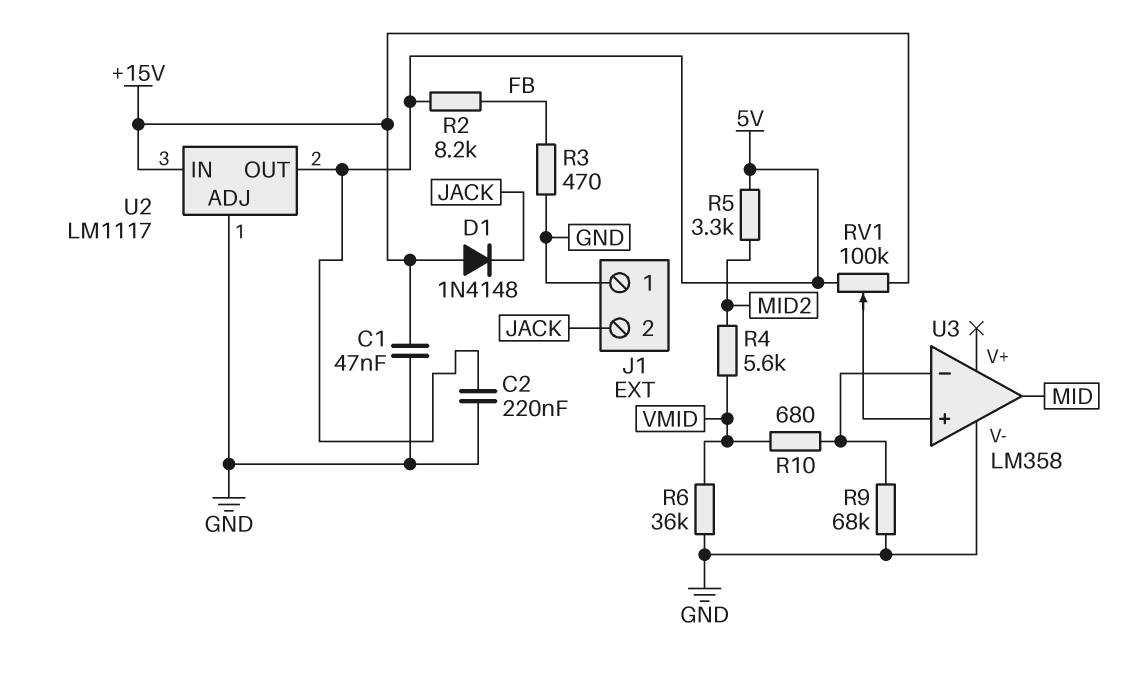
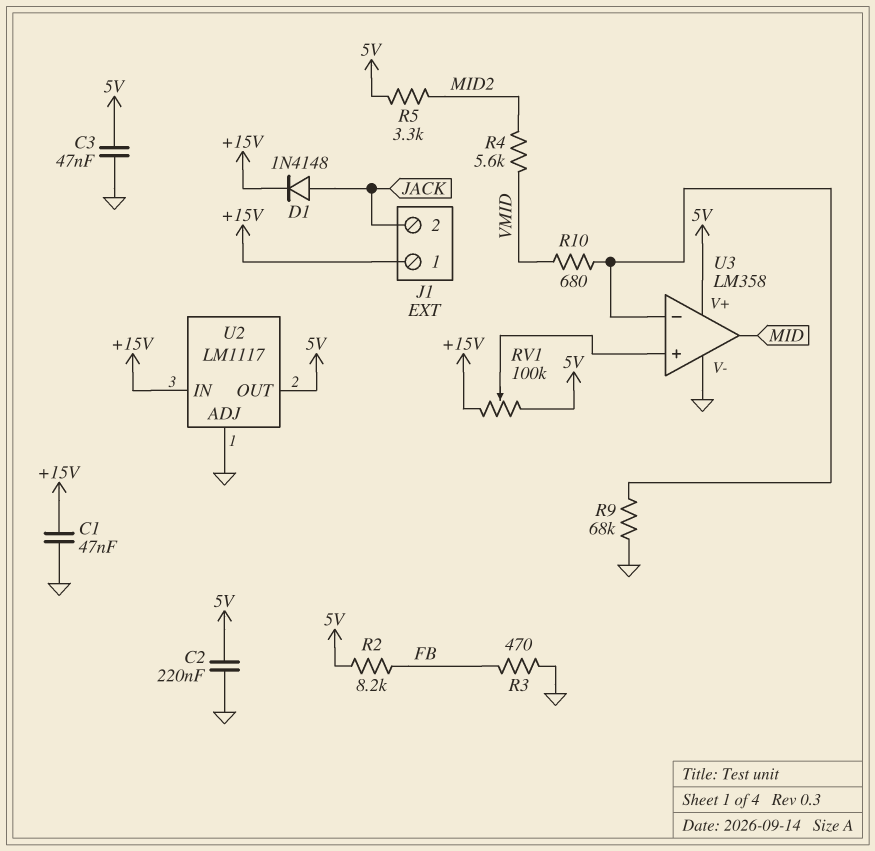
C3: none -> 47nF (5V, GND)
D1: diode 1N4148 (A +15V, K JACK) -> diode 1N4148 (A JACK, K +15V)
J1 pin 1: GND -> +15V
R6: 36k (GND, VMID) -> none
U3 pin V+: none -> 5V

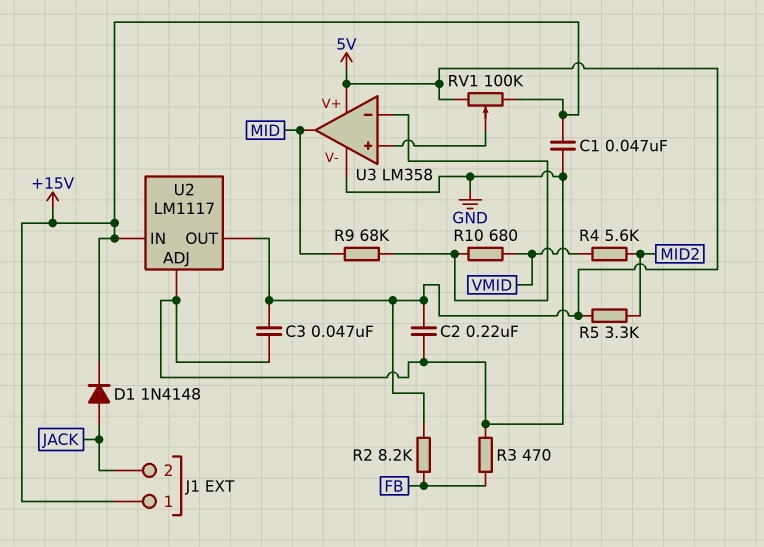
R9: 68k (GND, U3/in-) -> 68k (MID, U3/in-)

